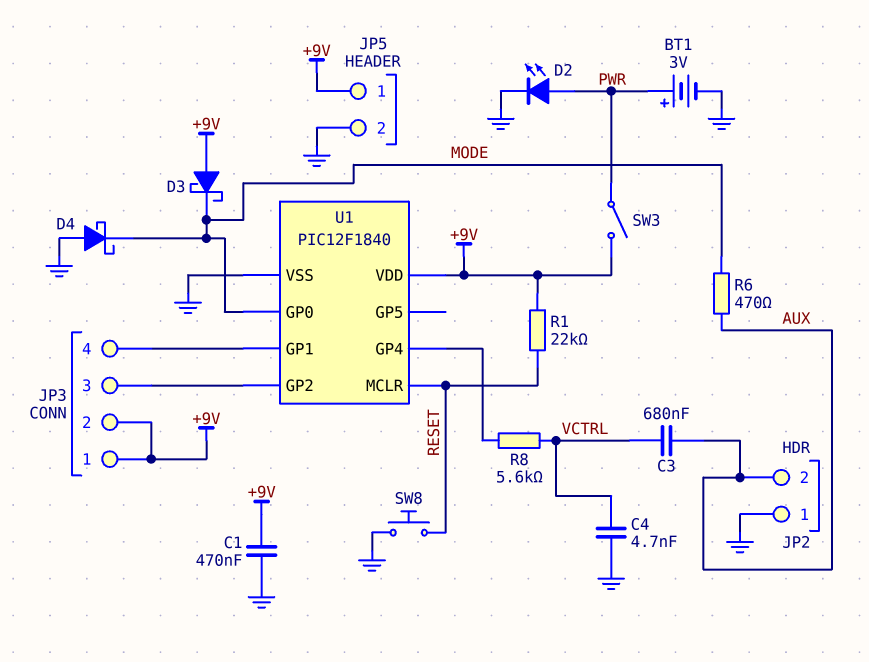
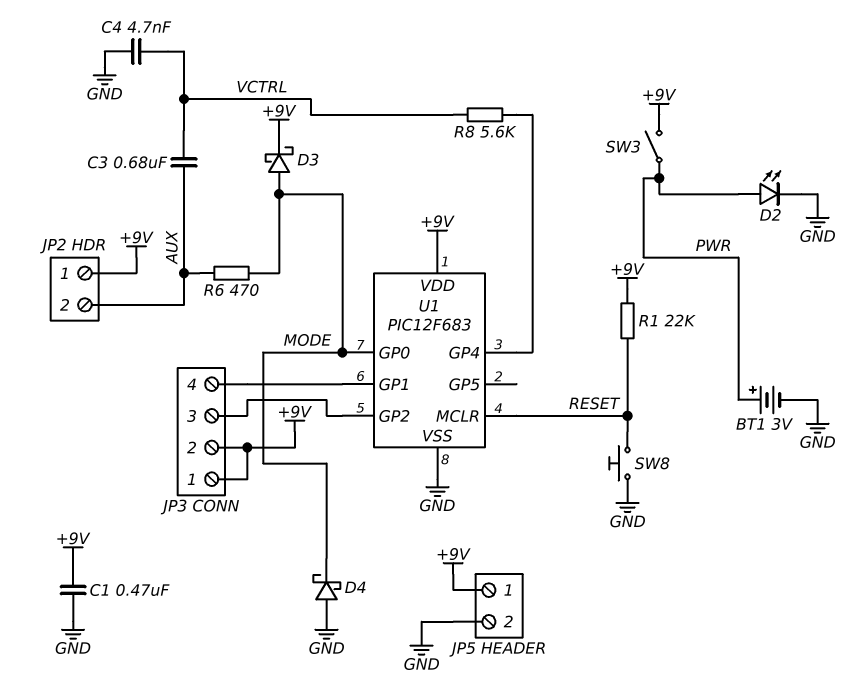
D3: schottky (A +9V, K MODE) -> schottky (A MODE, K +9V)
JP2 pin 1: GND -> +9V
U1: PIC12F1840 -> PIC12F683

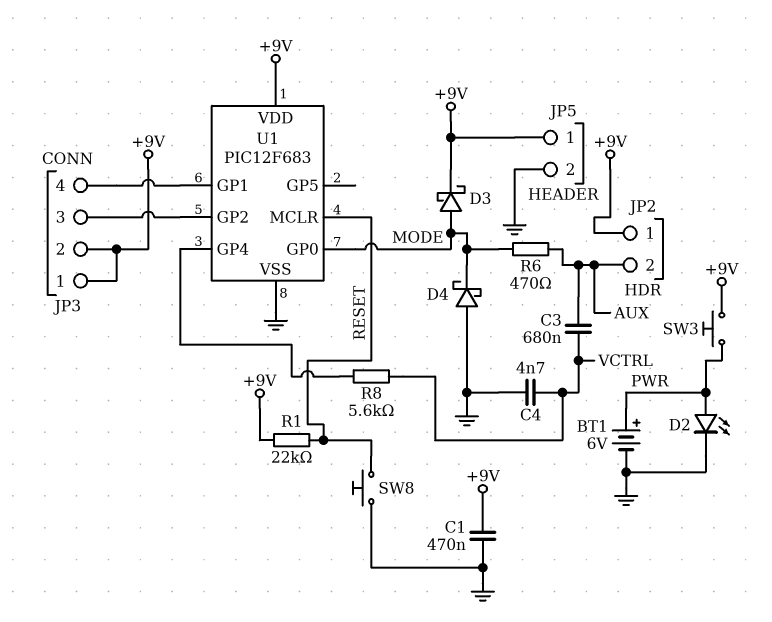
BT1: 3V (plus PWR, minus GND) -> 6V (plus PWR, minus GND)
SW3: switch (+9V, PWR) -> button (+9V, PWR)

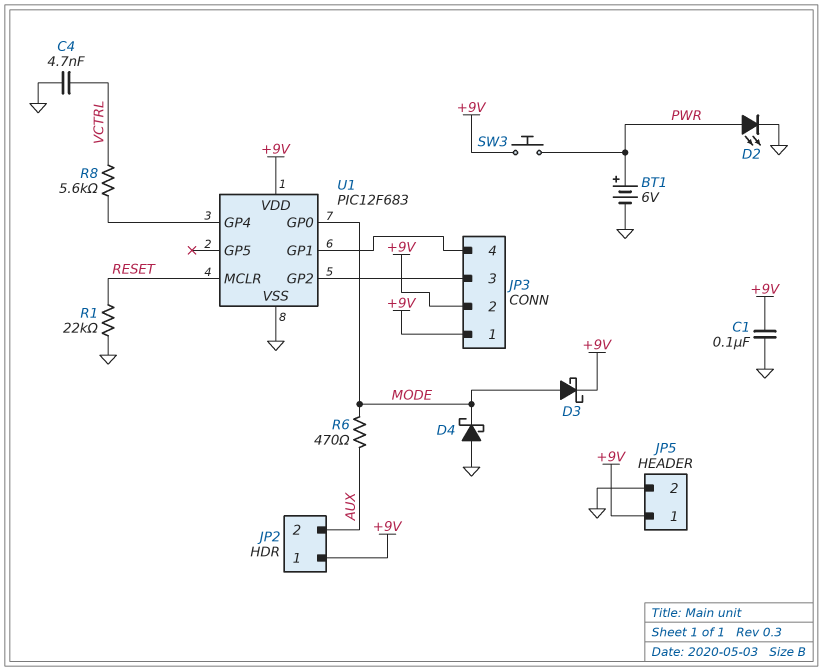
C1: 470nF (+9V, GND) -> 100nF (+9V, GND)
C3: 680nF (AUX, VCTRL) -> none
R1: 22k (+9V, RESET) -> 22k (GND, RESET)
SW8: button (GND, RESET) -> none

